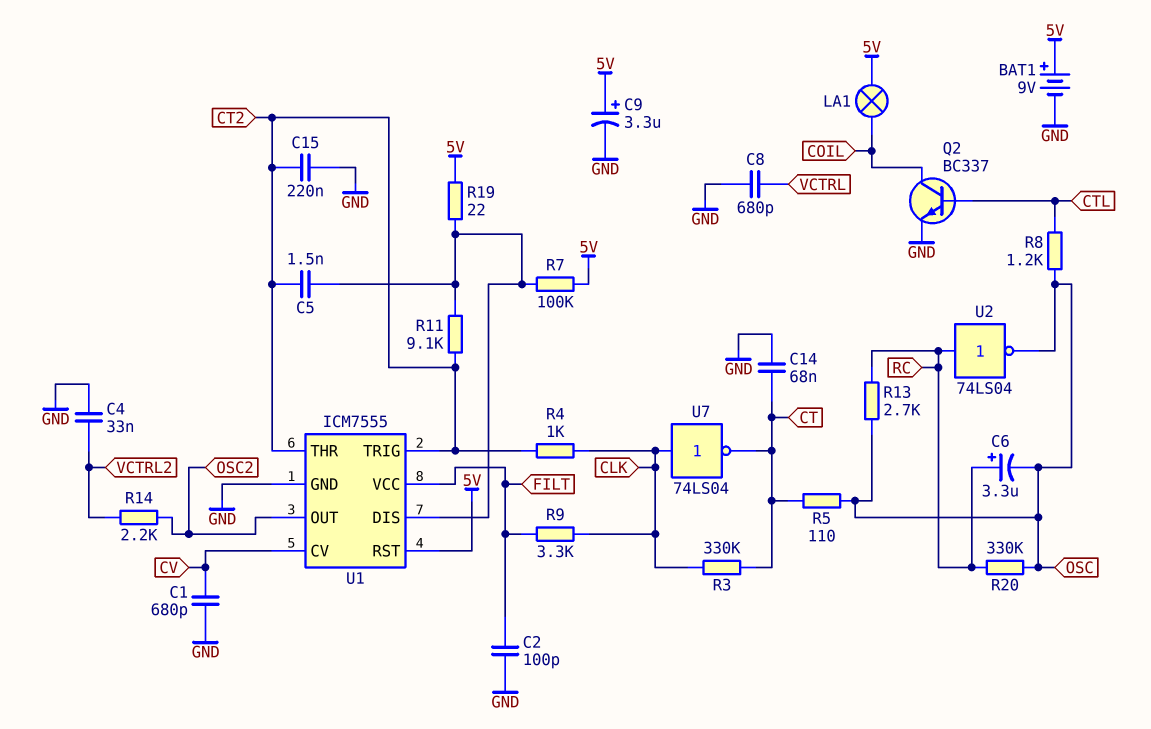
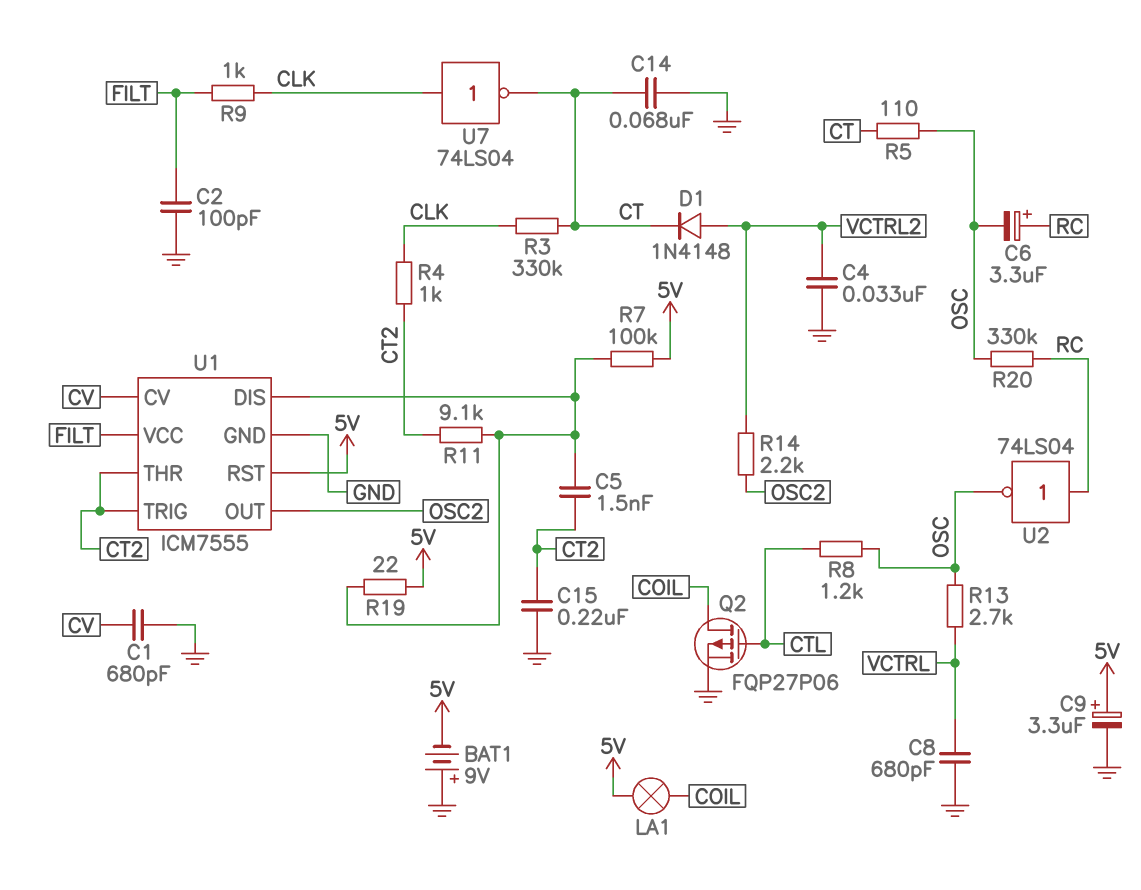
BAT1: 9V (plus 5V, minus GND) -> 9V (plus GND, minus 5V)
D1: none -> diode 1N4148 (A VCTRL2, K CT)
Q2: NPN BC337 (B CTL, C COIL, E GND) -> PMOS FQP27P06 (G CTL, D COIL, S GND)
R9: 3.3k (CLK, FILT) -> 1k (CLK, FILT)
R13: 2.7k (OSC, RC) -> 2.7k (OSC, VCTRL)

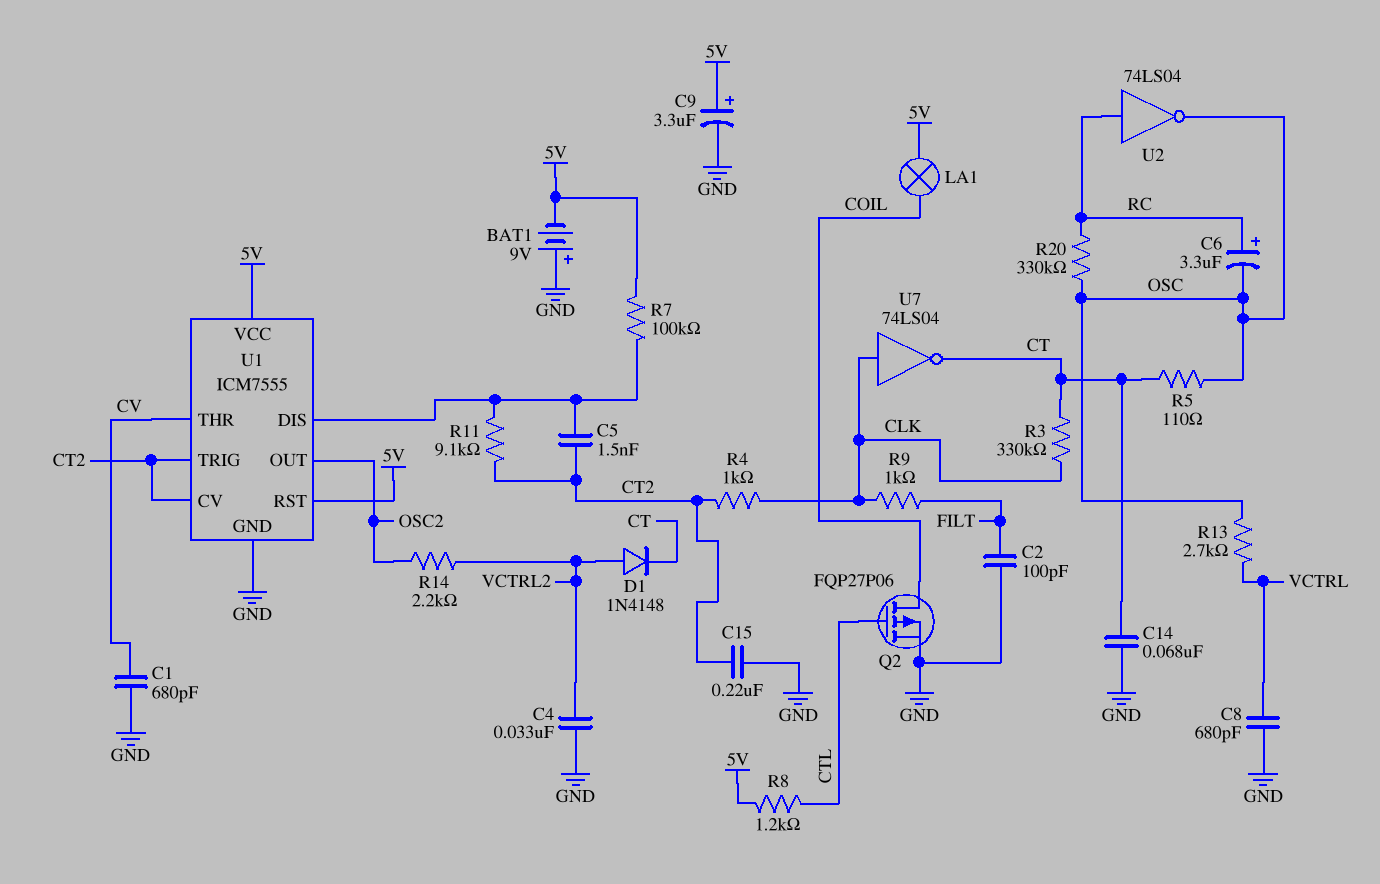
R8: 1.2k (CTL, OSC) -> 1.2k (5V, CTL)
R19: 22 (5V, U1/DIS) -> none
U1 pin CV: CV -> CT2
U1 pin THR: CT2 -> CV
U1 pin VCC: FILT -> 5V

